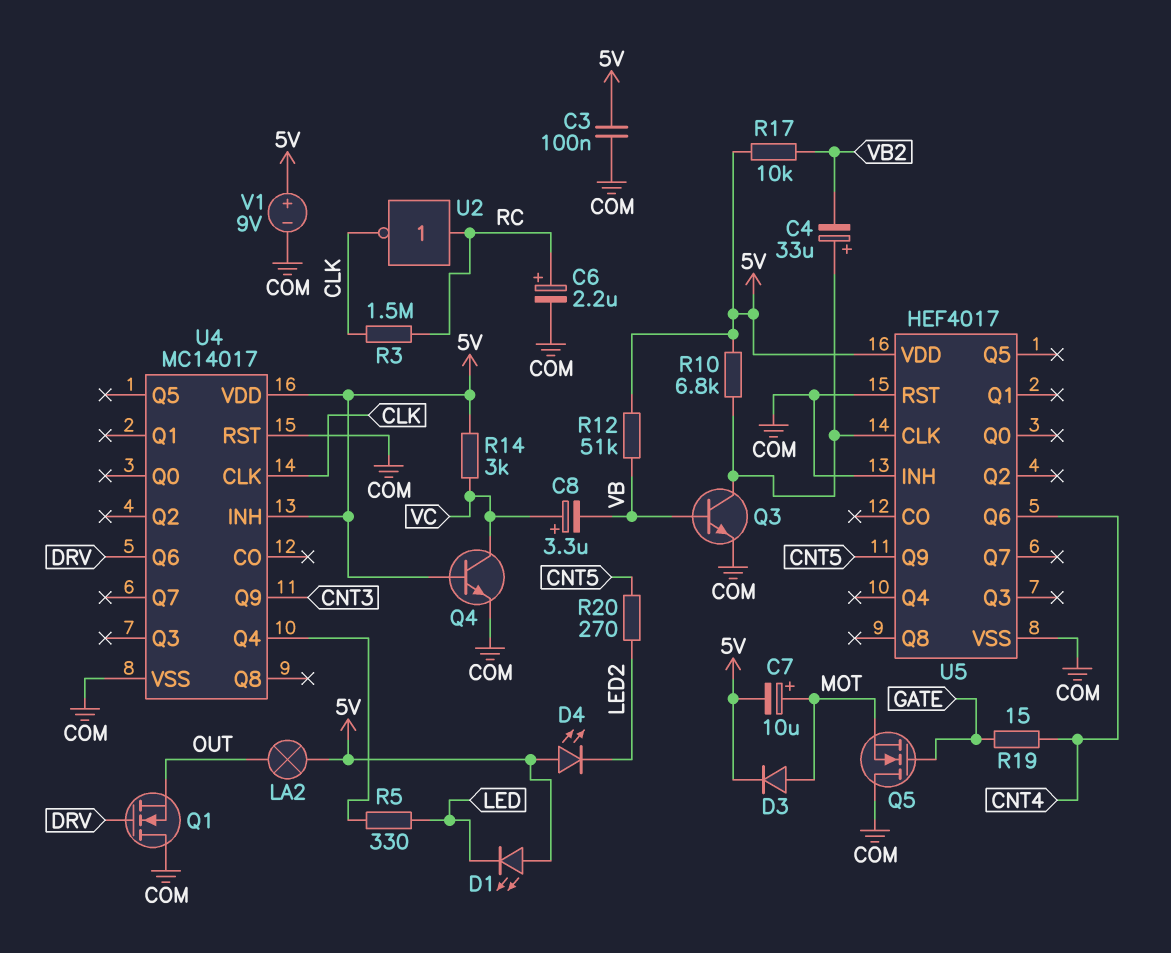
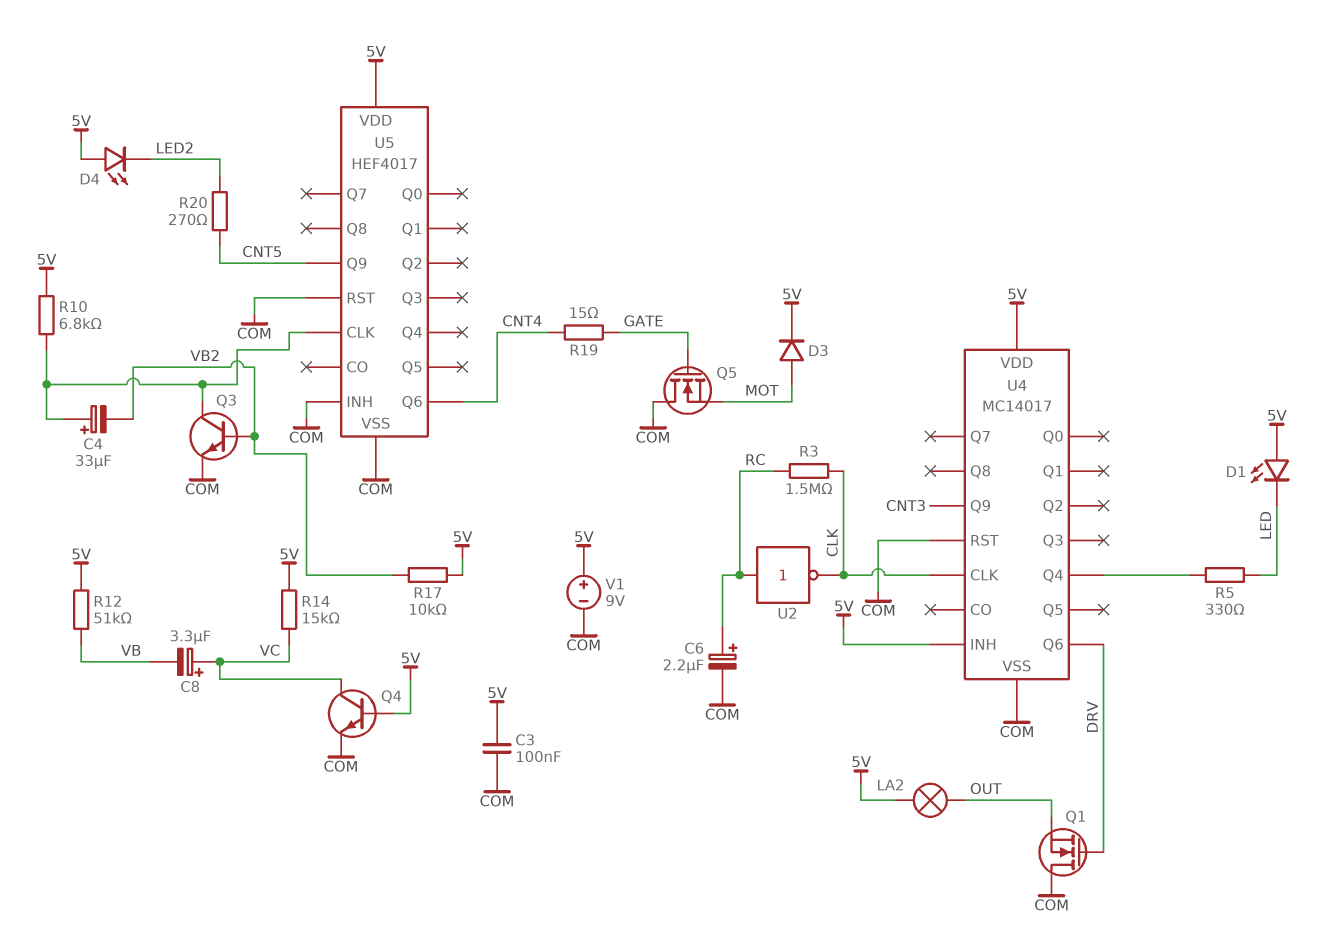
C7: 10uF (plus MOT, minus 5V) -> none
Q3: NPN (B VB, C U5/CLK, E COM) -> NPN (B VB2, C U5/CLK, E COM)
R14: 3k (5V, VC) -> 15k (5V, VC)

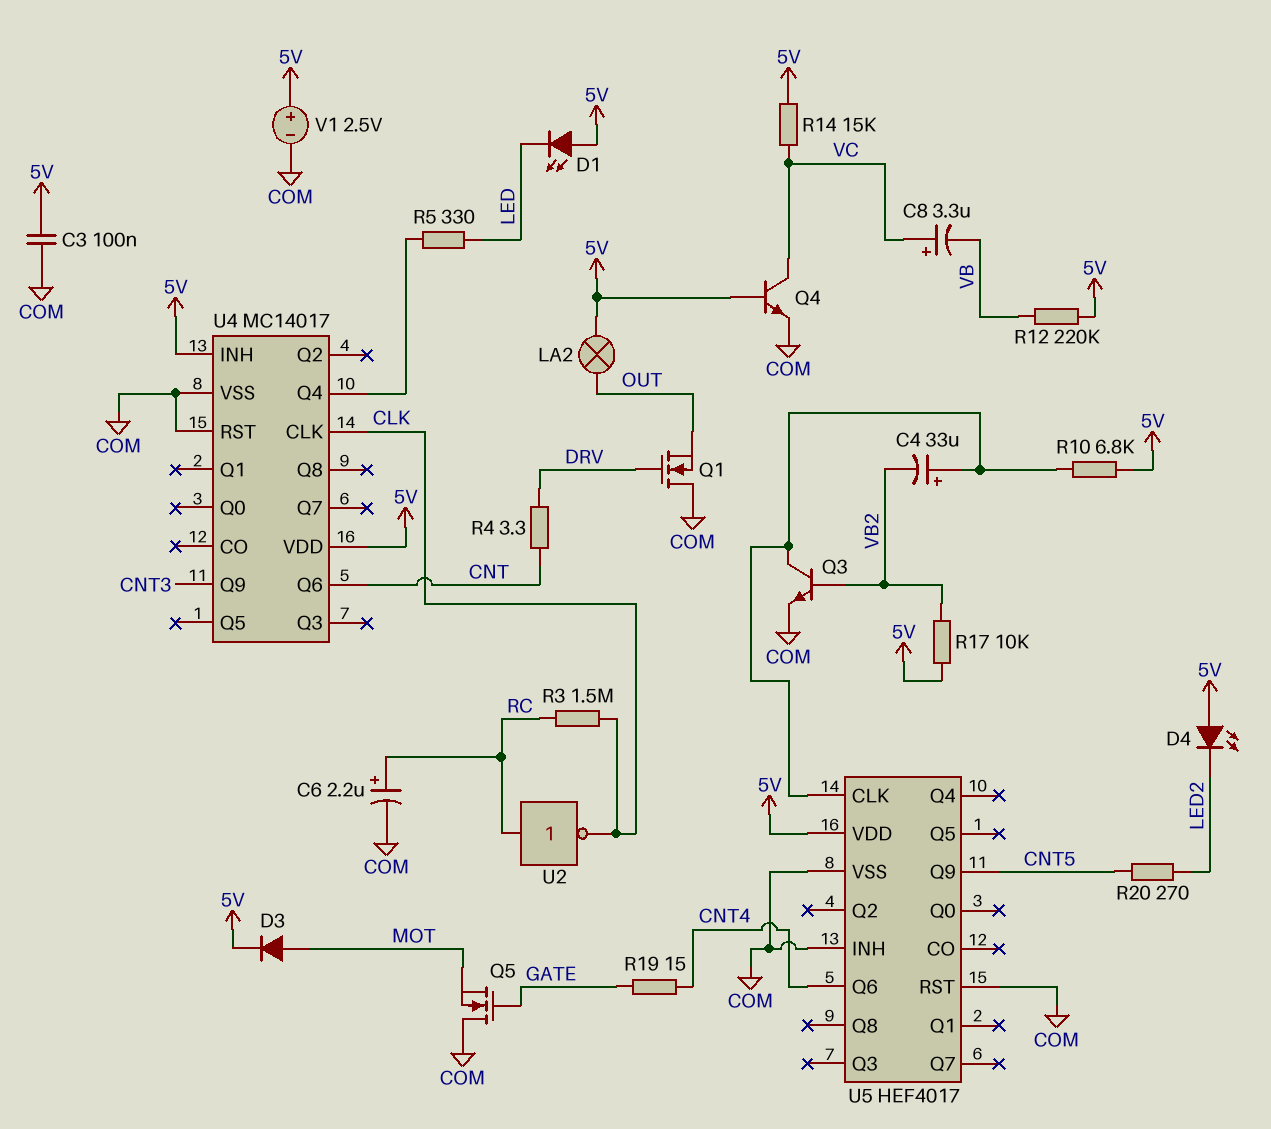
R4: none -> 3.3 (CNT, DRV)
R12: 51k (5V, VB) -> 220k (5V, VB)
U4 pin Q6: DRV -> CNT
V1: 9V (plus 5V, minus COM) -> 2.5V (plus 5V, minus COM)

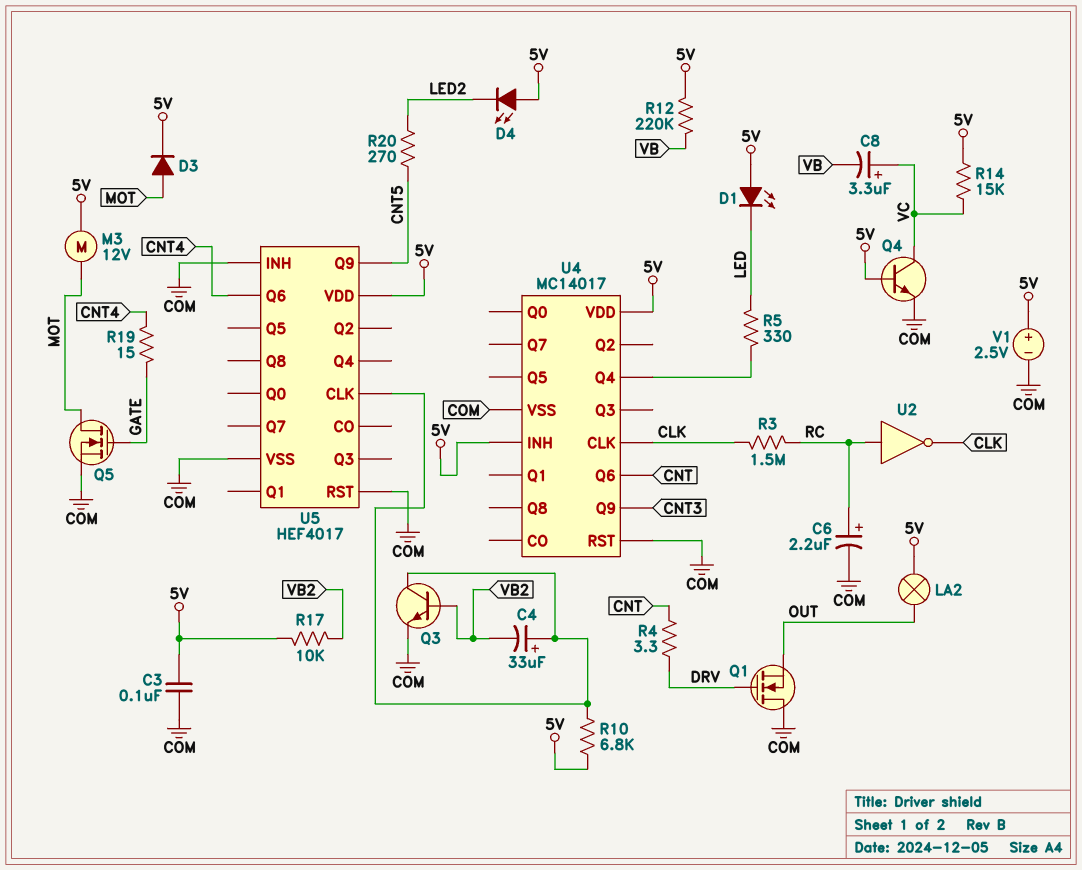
M3: none -> motor 12V (5V, MOT)
Q5: NMOS (G GATE, D COM, S MOT) -> NMOS (G GATE, D MOT, S COM)

